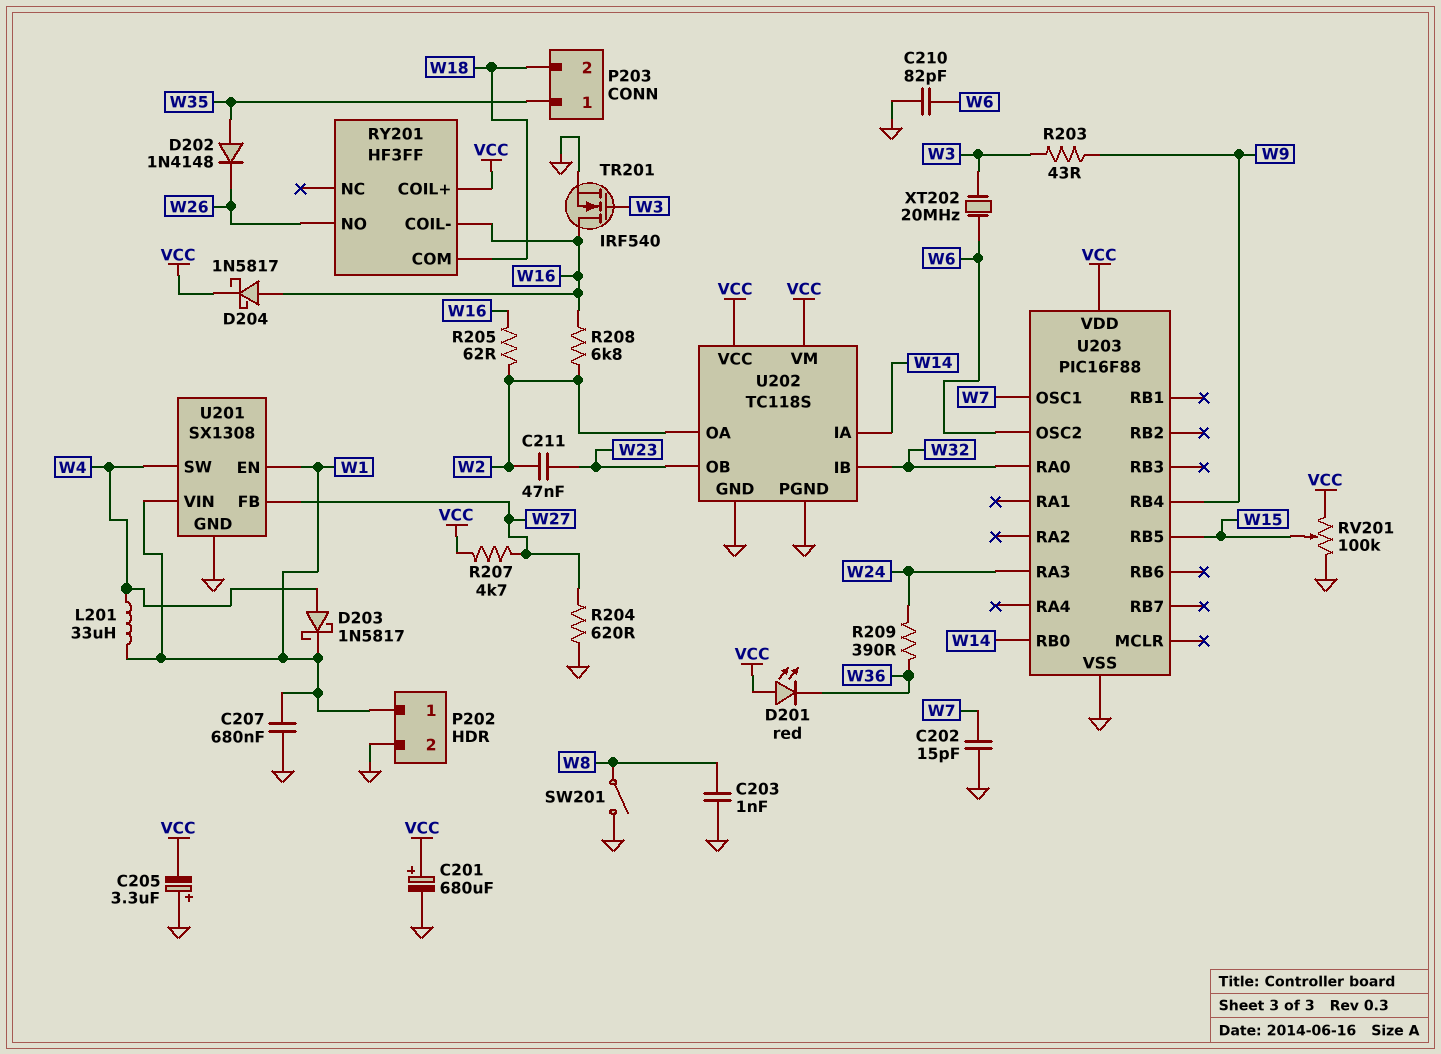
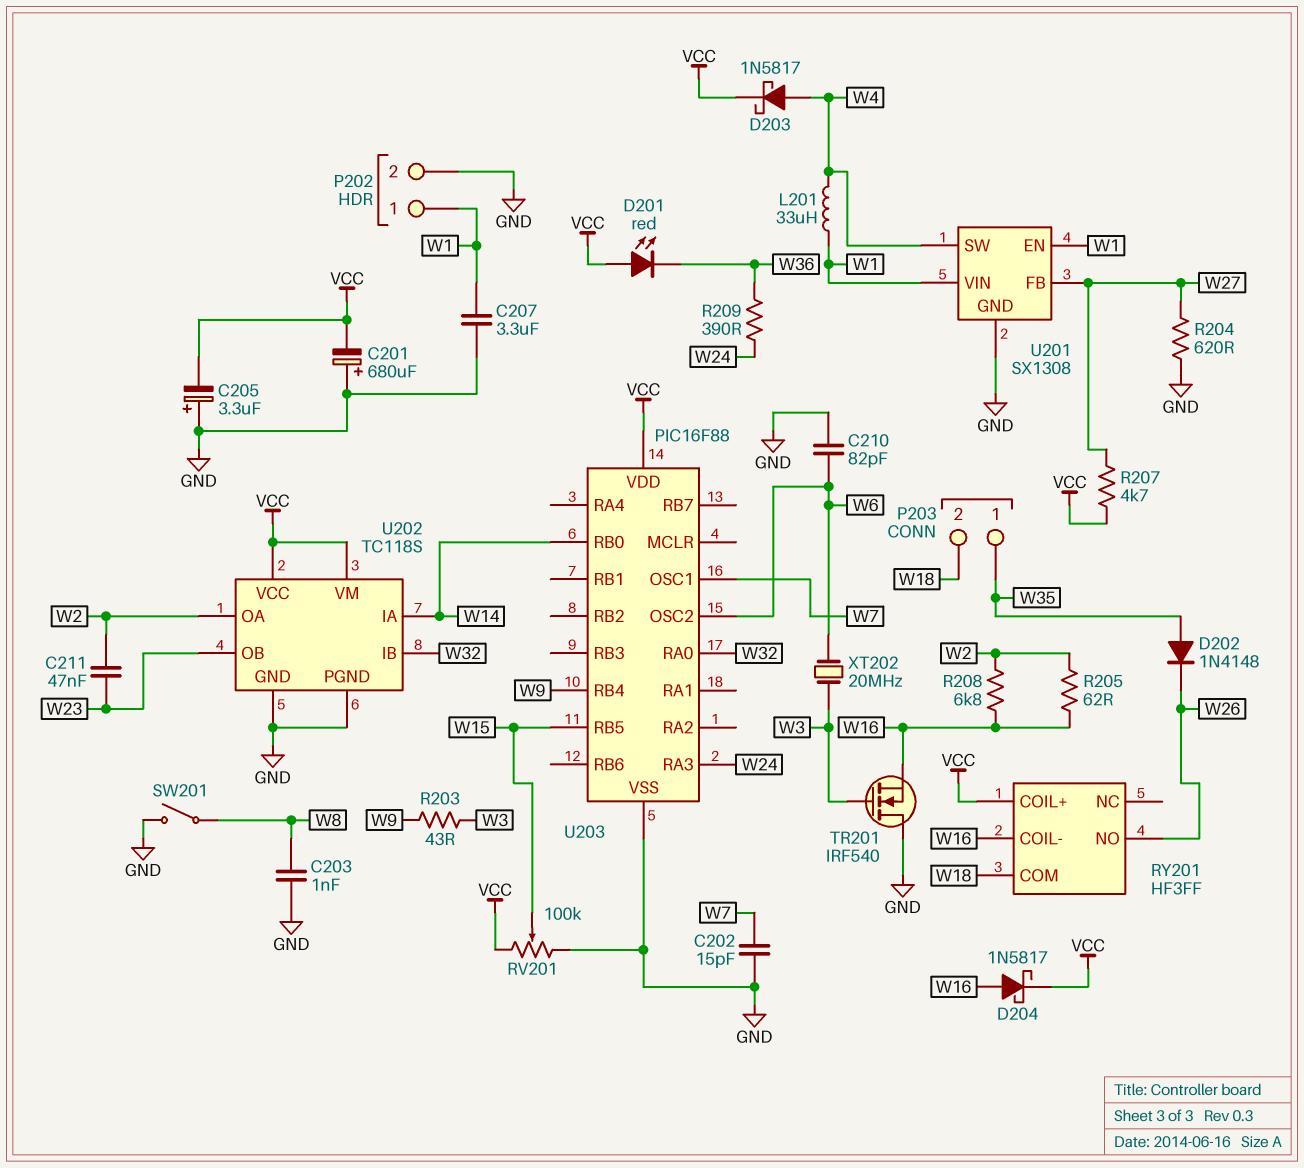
C201: 680uF (plus VCC, minus GND) -> 680uF (plus GND, minus VCC)
C207: 680nF (GND, W1) -> 3.3uF (GND, W1)
D203: schottky 1N5817 (A W4, K W1) -> schottky 1N5817 (A W4, K VCC)
TR201: NMOS IRF540 (G W3, D W16, S GND) -> NMOS IRF540 (G W3, D GND, S W16)

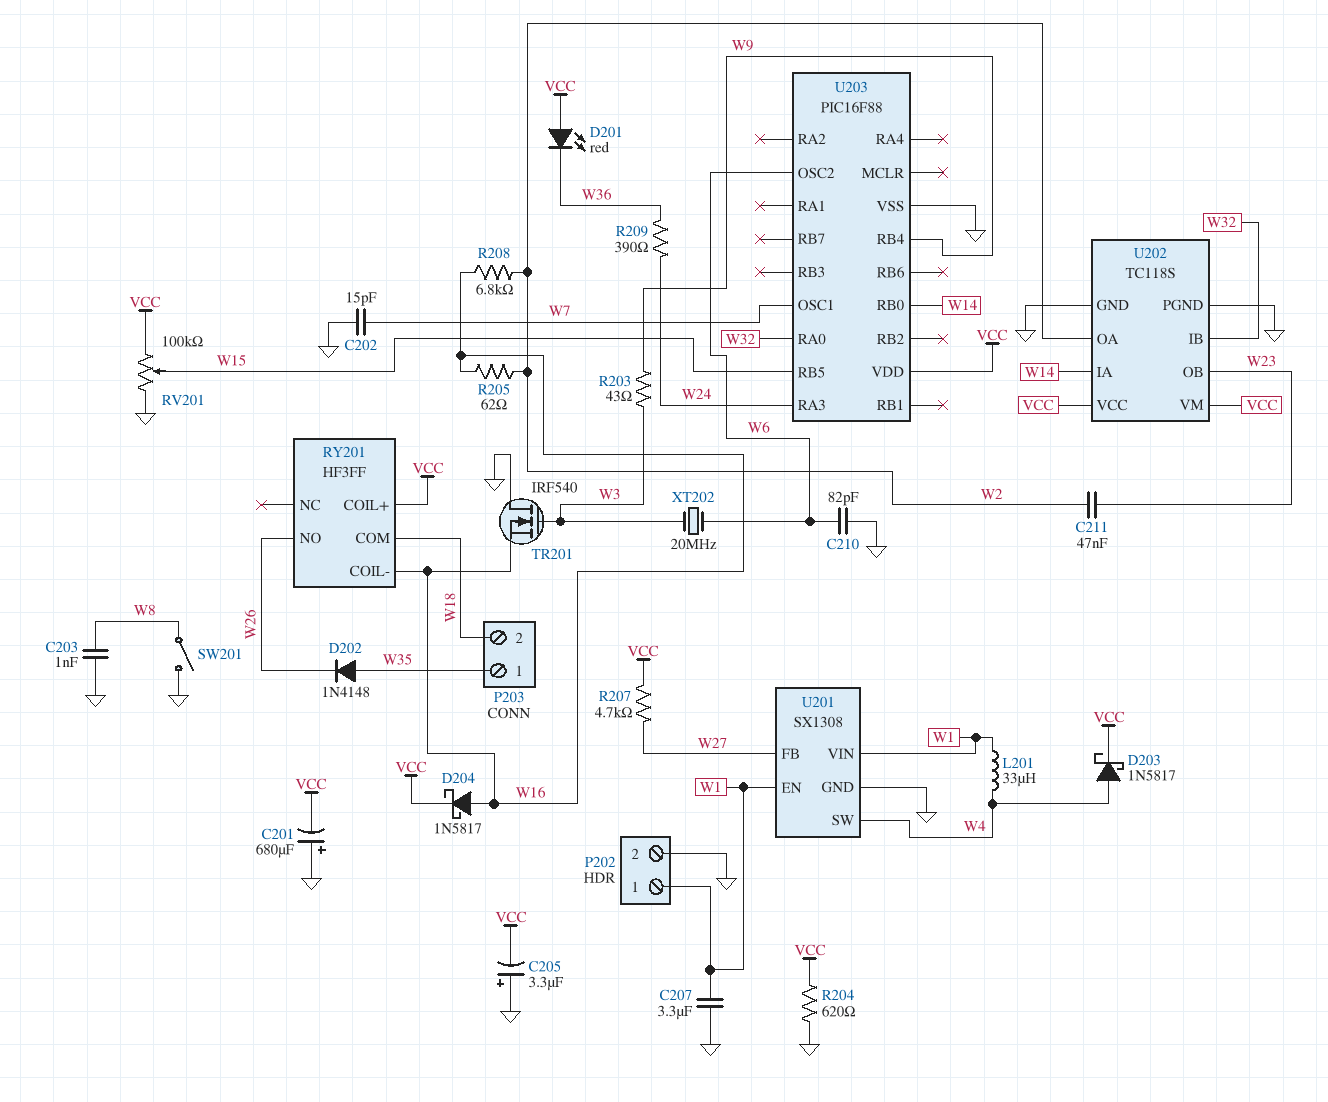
R204: 620 (GND, W27) -> 620 (GND, VCC)

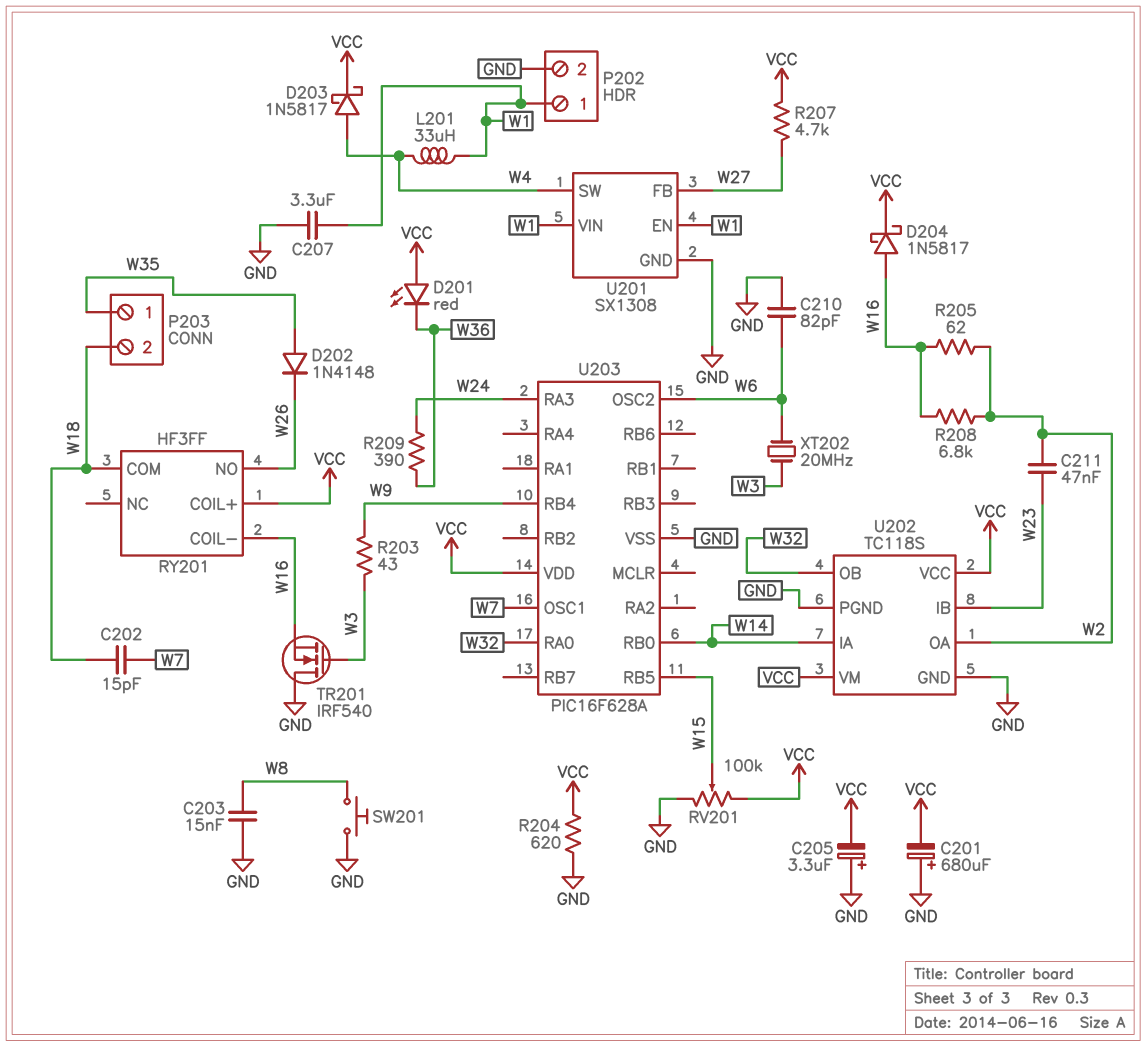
C202: 15pF (GND, W7) -> 15pF (W7, W18)
C203: 1nF (GND, W8) -> 15nF (GND, W8)
SW201: switch (GND, W8) -> button (GND, W8)
U202 pin IB: W32 -> W23
U202 pin OB: W23 -> W32
U203: PIC16F88 -> PIC16F628A

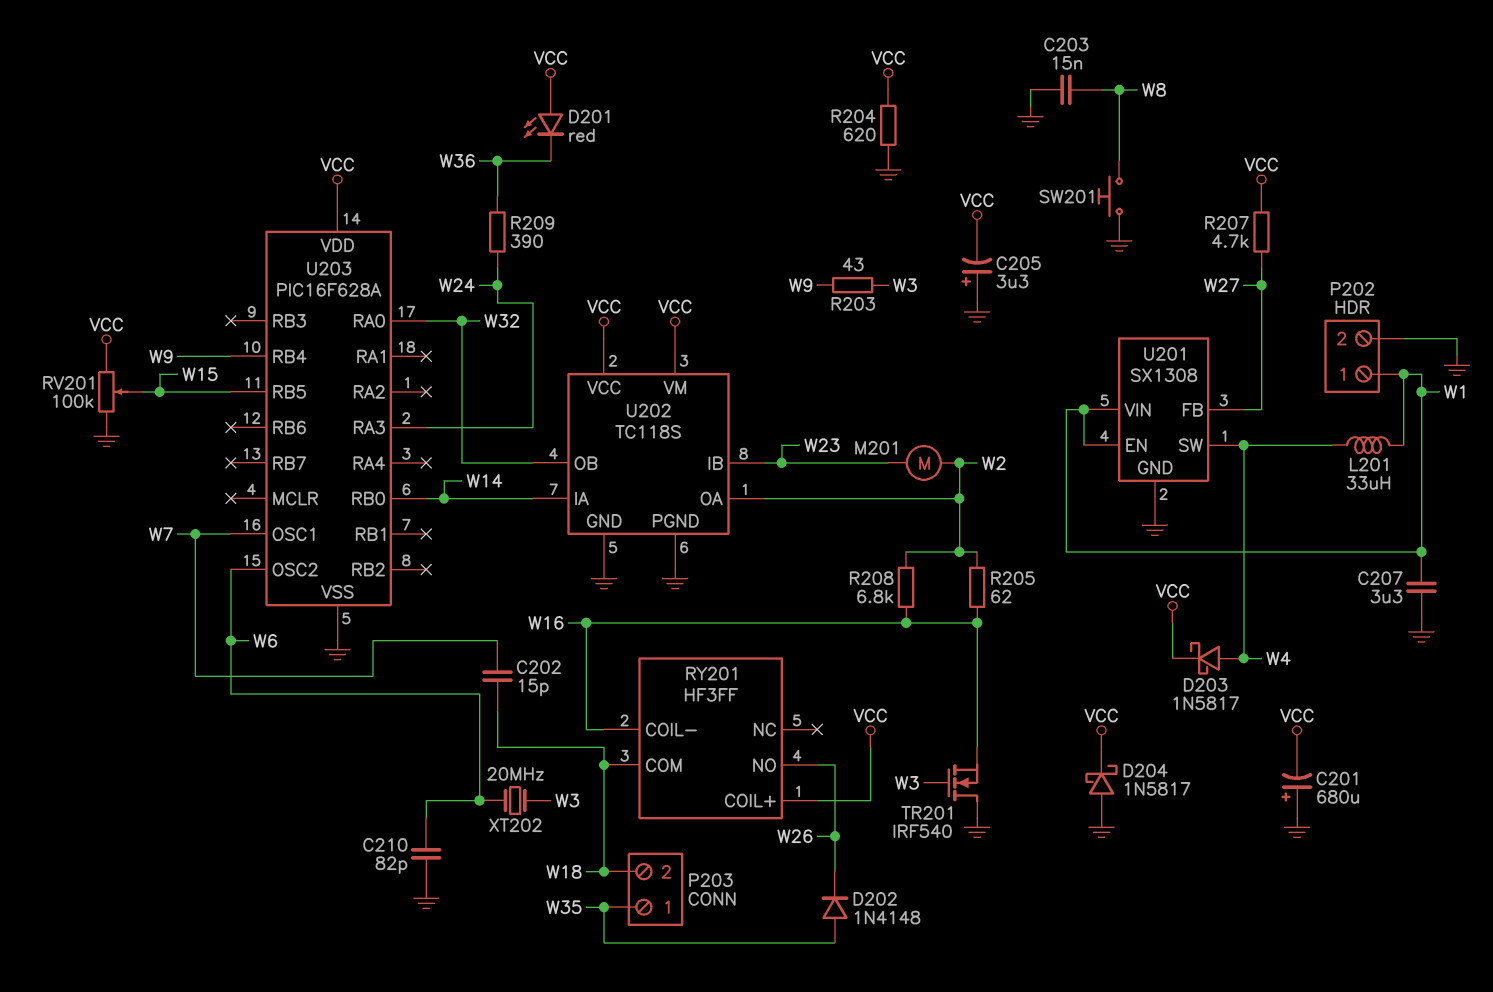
C211: 47nF (W2, W23) -> none
D204: schottky 1N5817 (A W16, K VCC) -> schottky 1N5817 (A GND, K VCC)
M201: none -> motor (W2, W23)

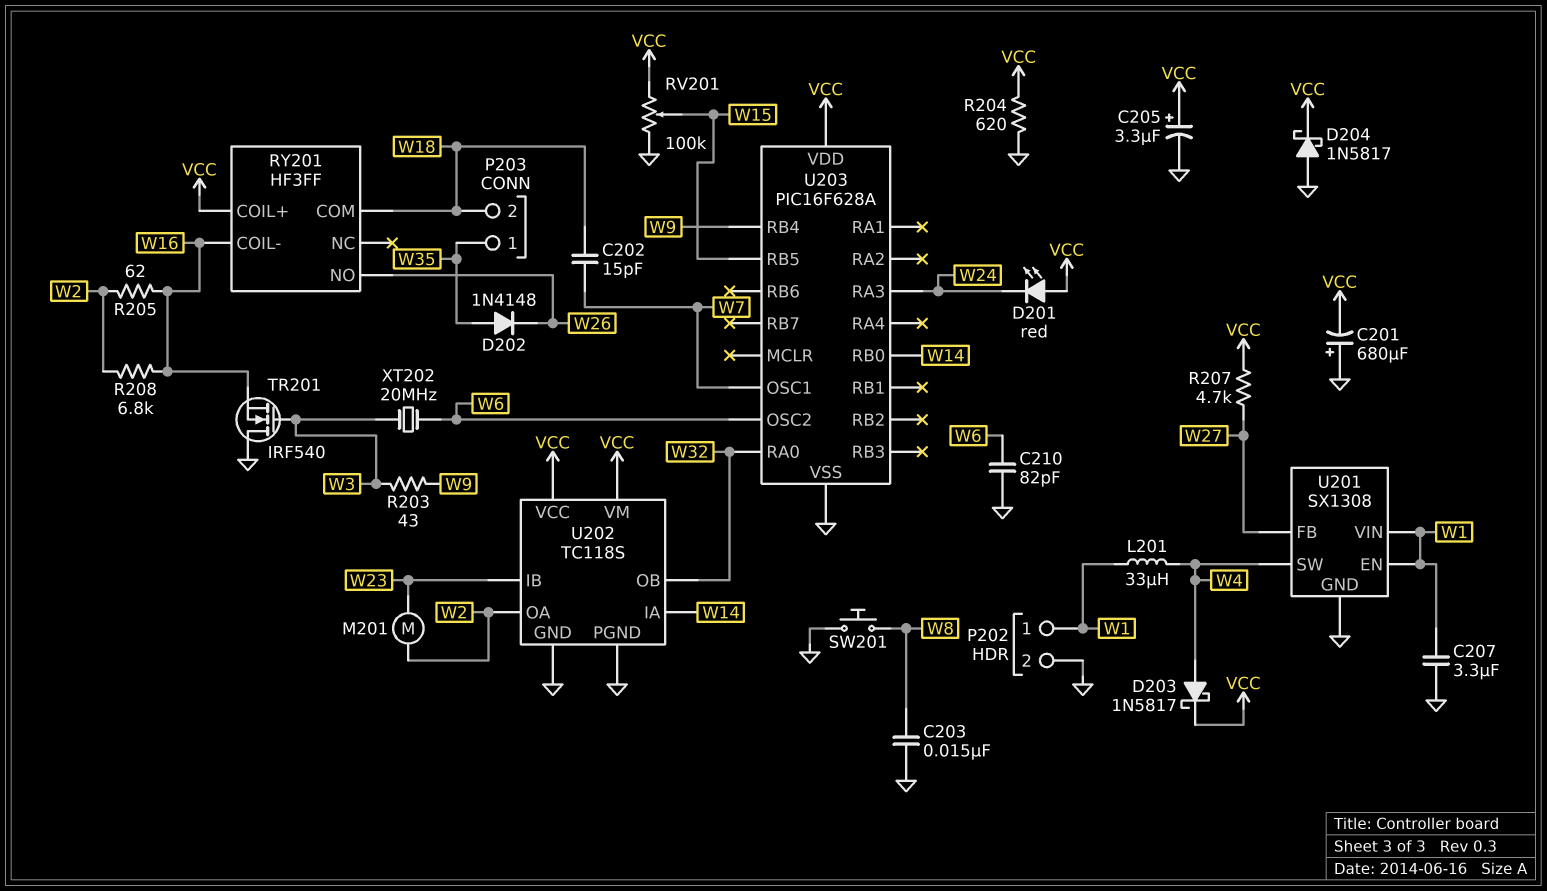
C205: 3.3uF (plus GND, minus VCC) -> 3.3uF (plus VCC, minus GND)
D201: LED red (A VCC, K W36) -> LED red (A VCC, K W24)
R209: 390 (W24, W36) -> none

